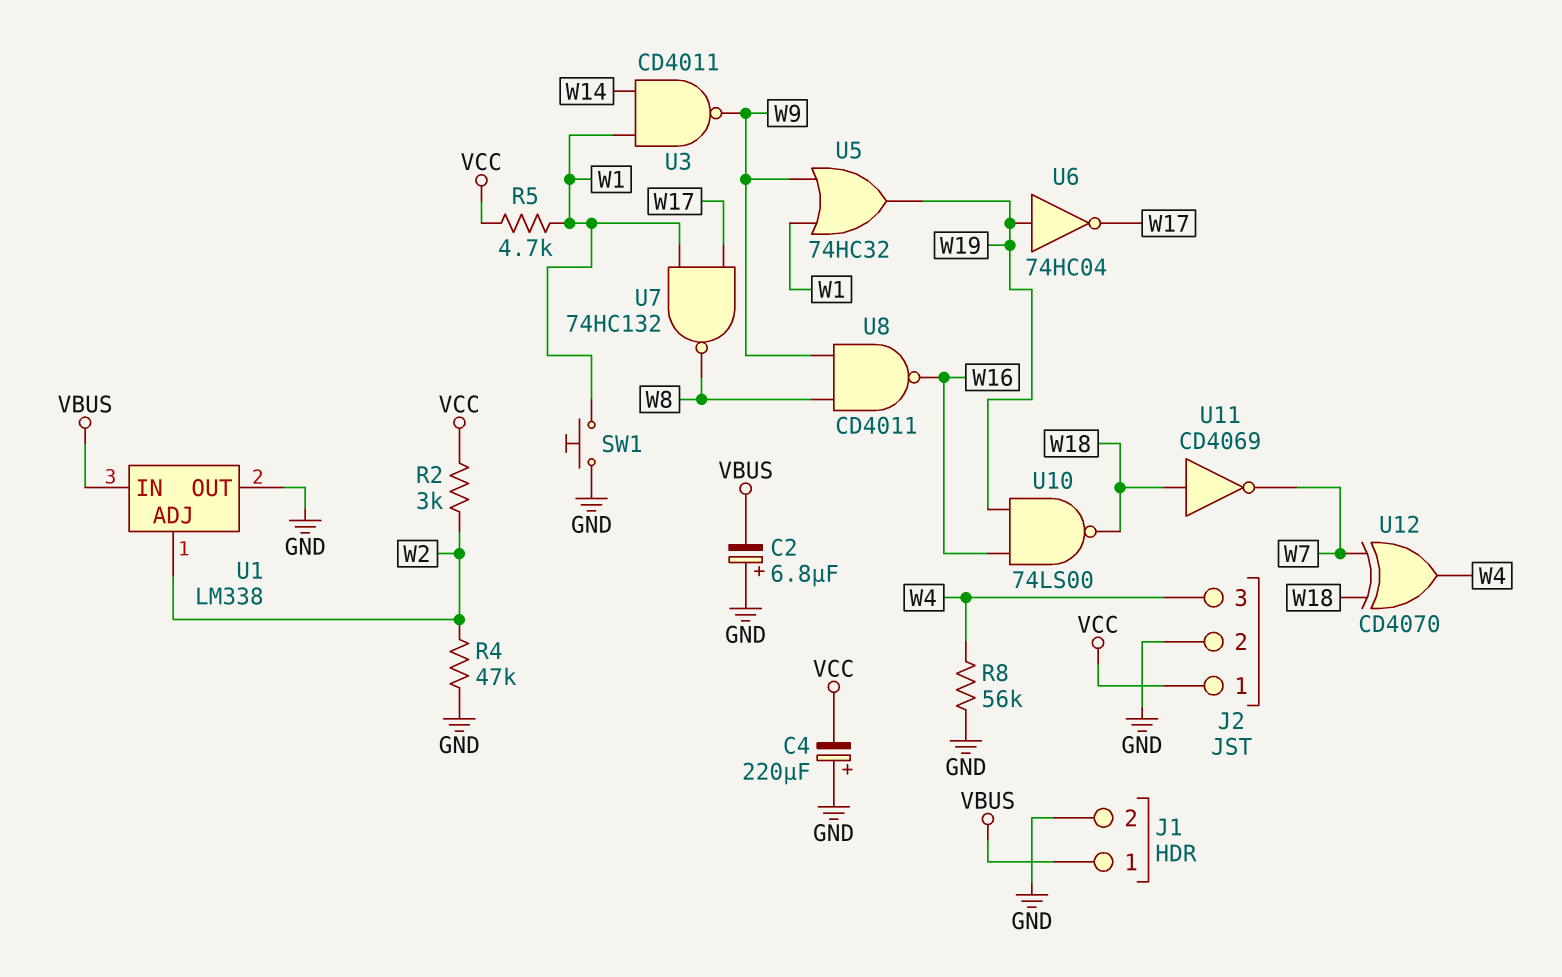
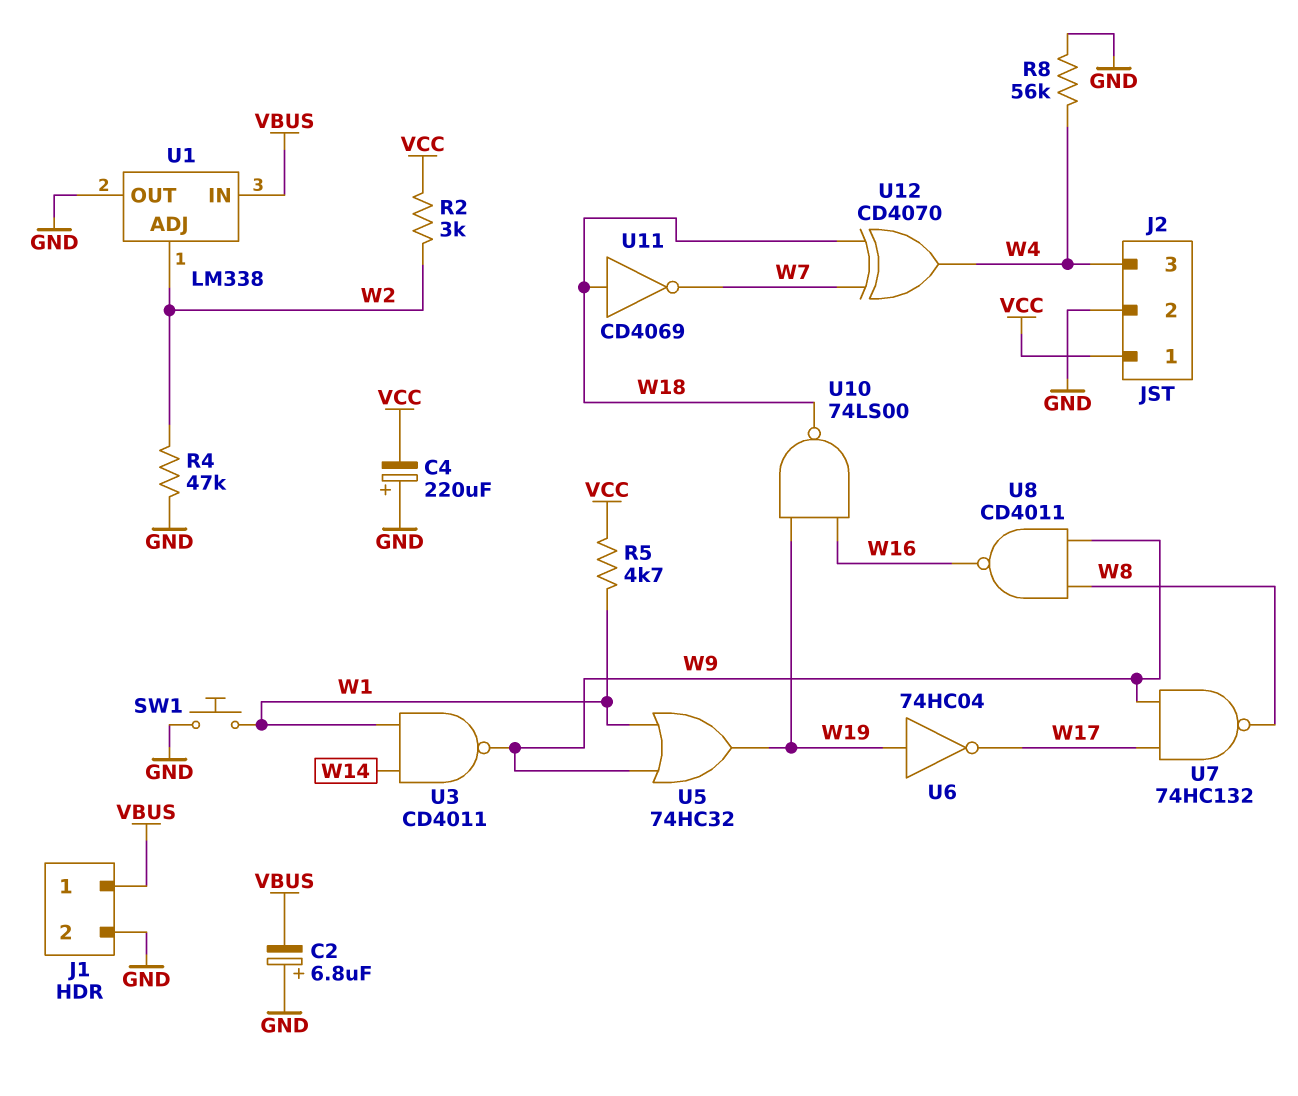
U7: NAND 74HC132 (in W1, in W17, out W8) -> NAND 74HC132 (in W9, in W17, out W8)

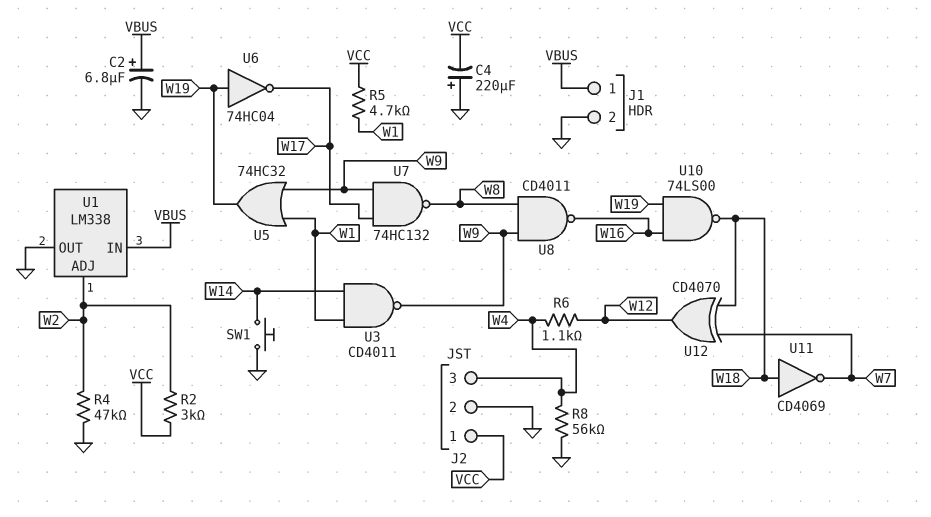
C2: 6.8uF (plus GND, minus VBUS) -> 6.8uF (plus VBUS, minus GND)
R6: none -> 1.1k (W4, W12)
SW1: button (GND, W1) -> button (GND, W14)
U12: XOR CD4070 (in W7, in W18, out W4) -> XOR CD4070 (in W7, in W18, out W12)

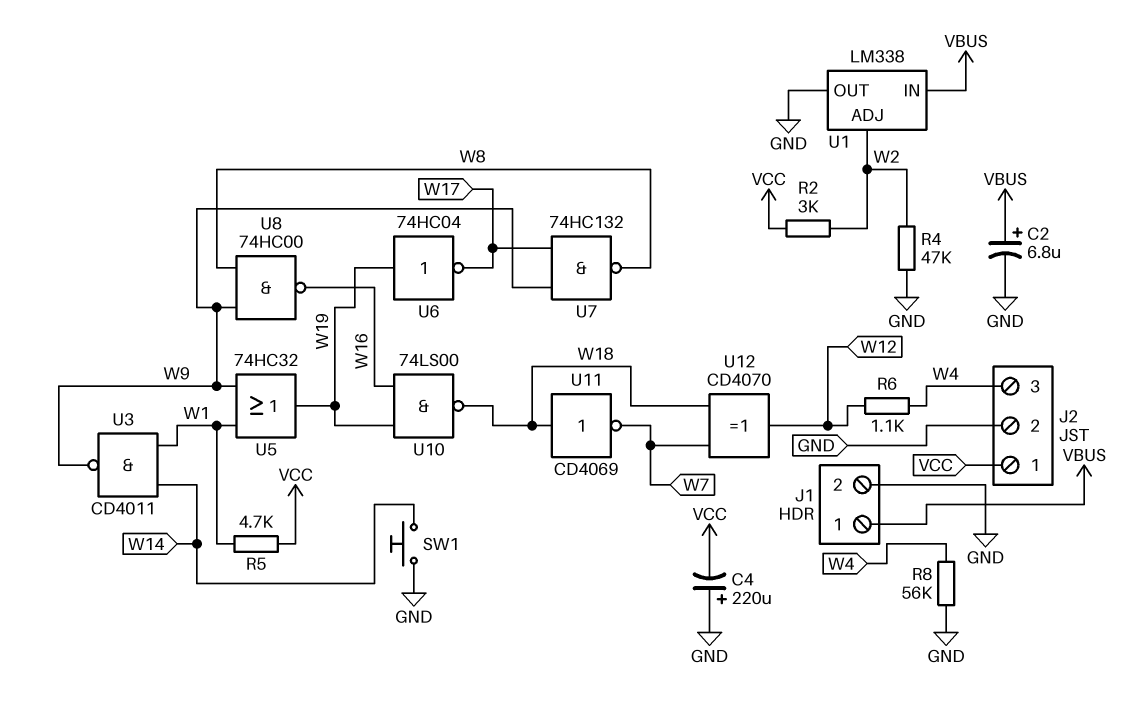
U8: NAND CD4011 (in W8, in W9, out W16) -> NAND 74HC00 (in W8, in W9, out W16)

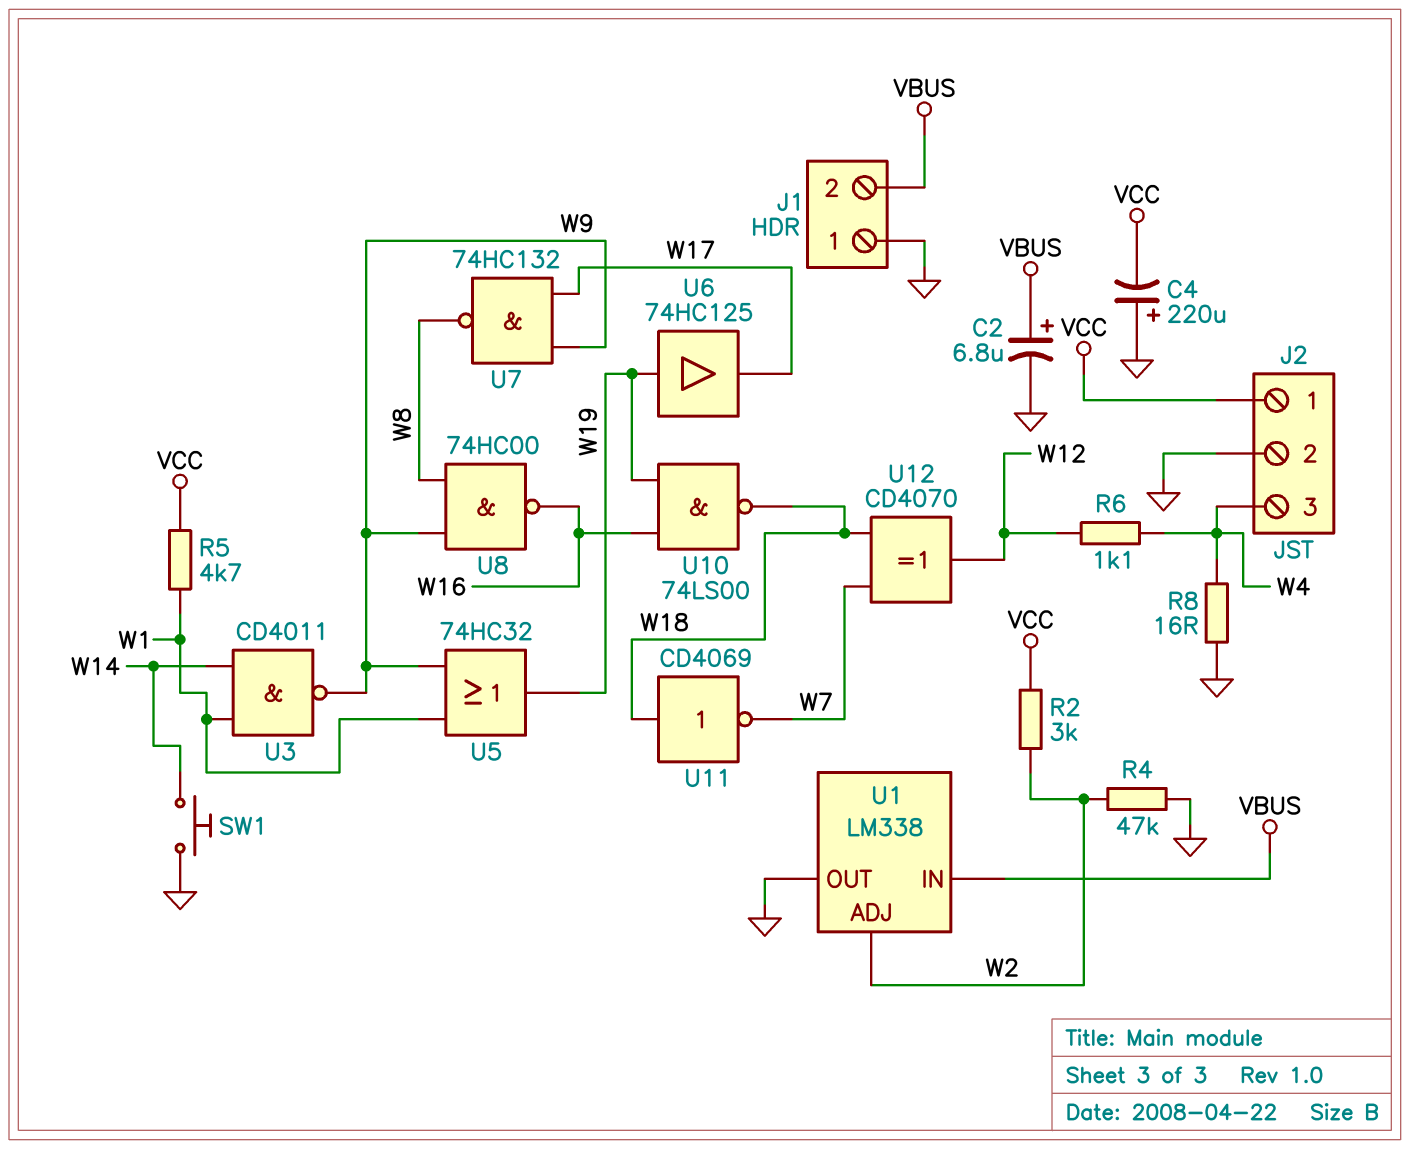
J1 pin 1: VBUS -> GND
J1 pin 2: GND -> VBUS
R8: 56k (GND, W4) -> 16 (GND, W4)
U6: NOT 74HC04 (in W19, out W17) -> buffer 74HC125 (in W19, out W17)

